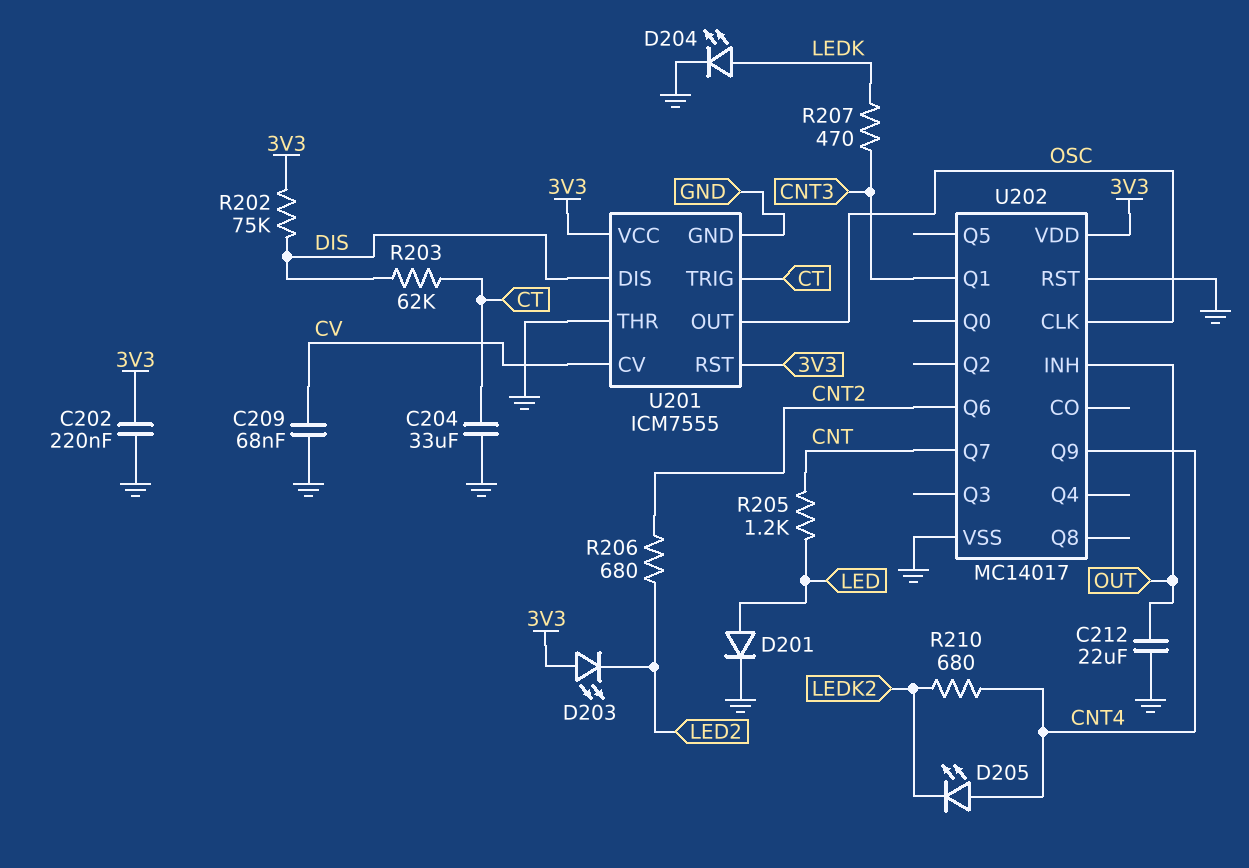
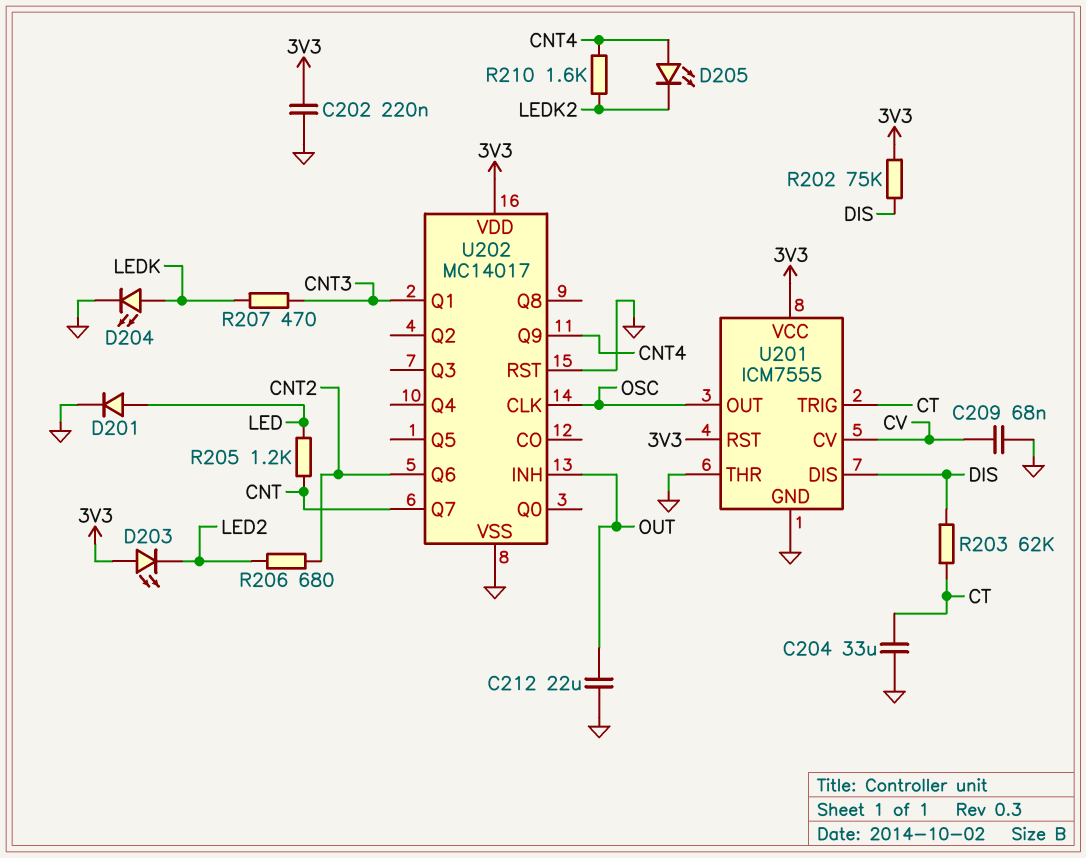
R210: 680 (CNT4, LEDK2) -> 1.6k (CNT4, LEDK2)

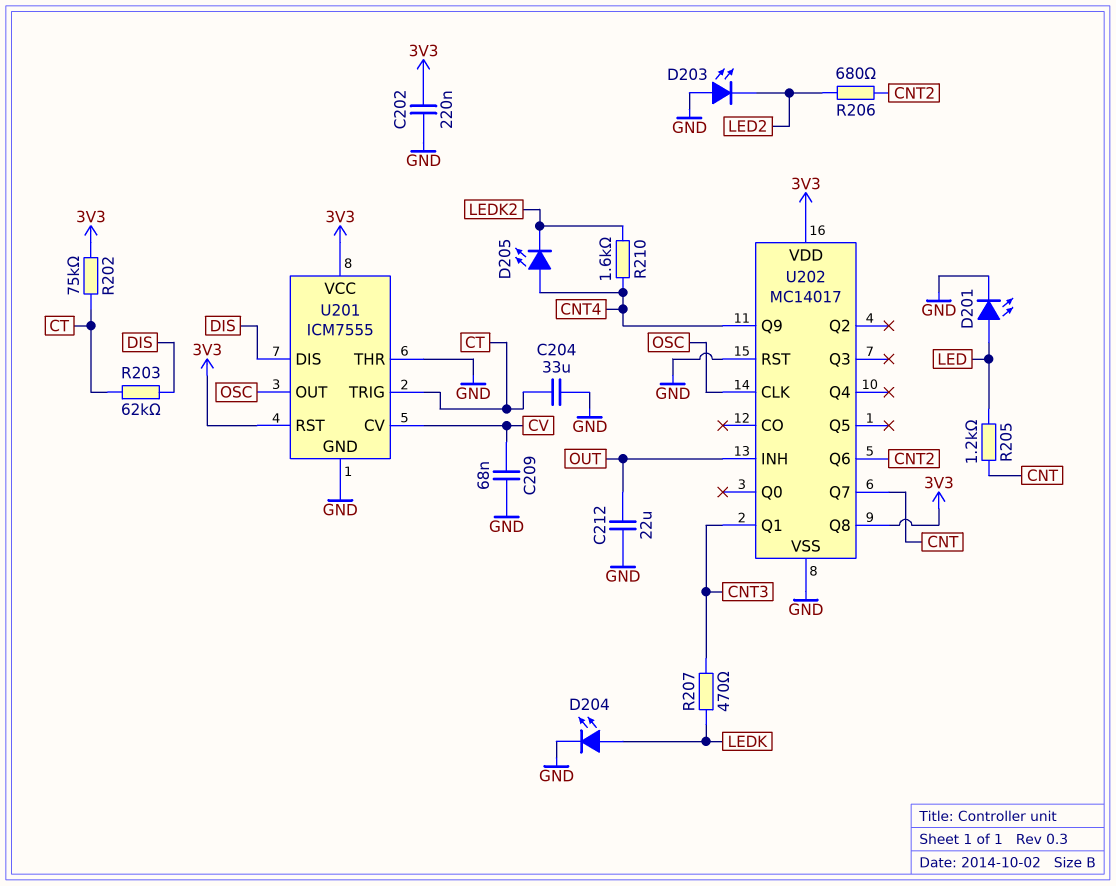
D201: diode (A LED, K GND) -> LED (A LED, K GND)
D203: LED (A 3V3, K LED2) -> LED (A GND, K LED2)
R202: 75k (3V3, DIS) -> 75k (3V3, CT)
U202 pin Q8: none -> 3V3

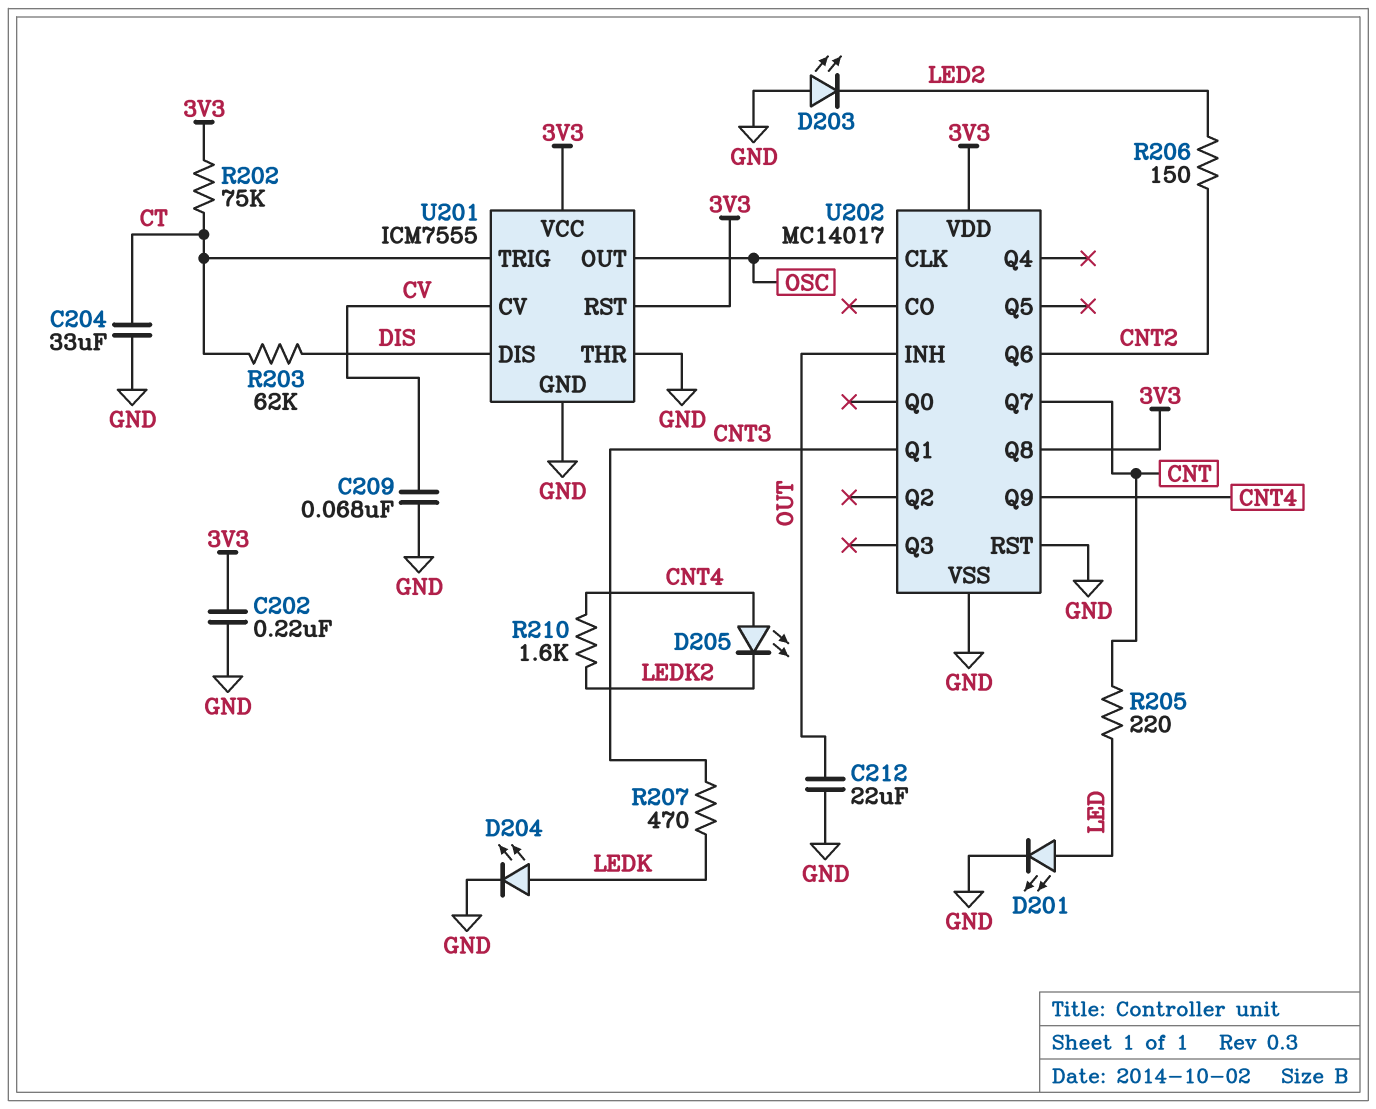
R205: 1.2k (CNT, LED) -> 220 (CNT, LED)
R206: 680 (CNT2, LED2) -> 150 (CNT2, LED2)

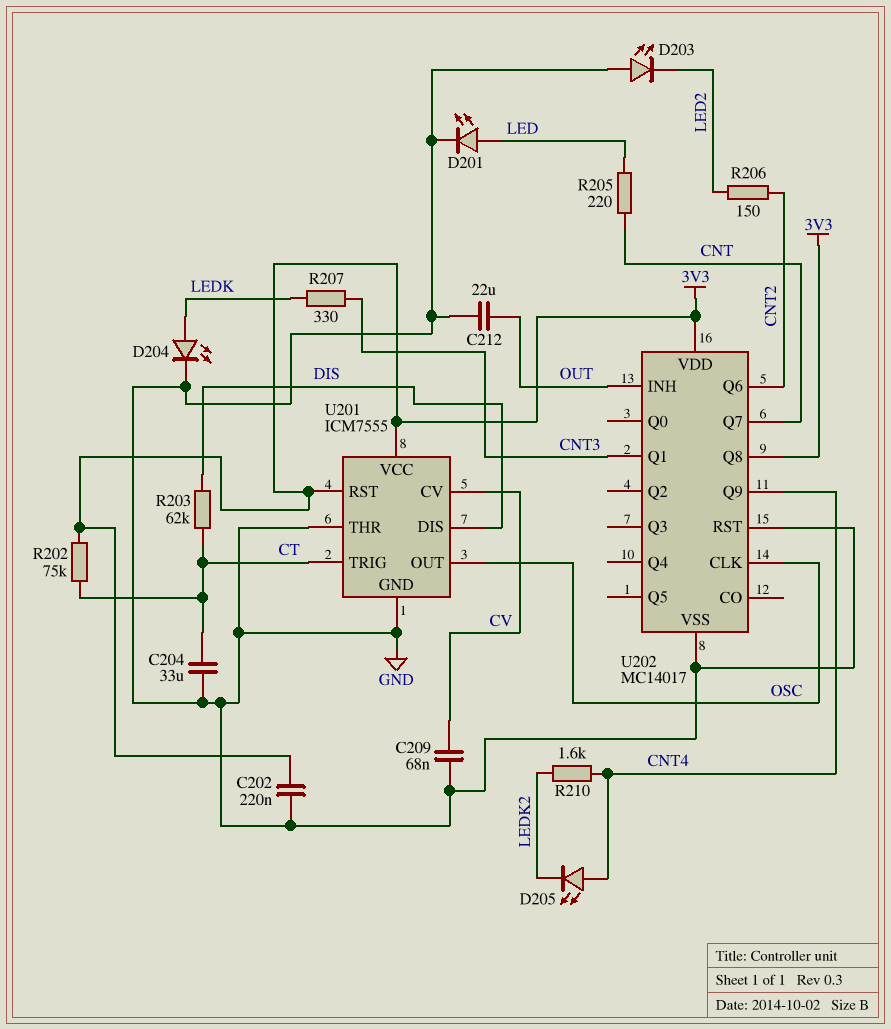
R207: 470 (CNT3, LEDK) -> 330 (CNT3, LEDK)

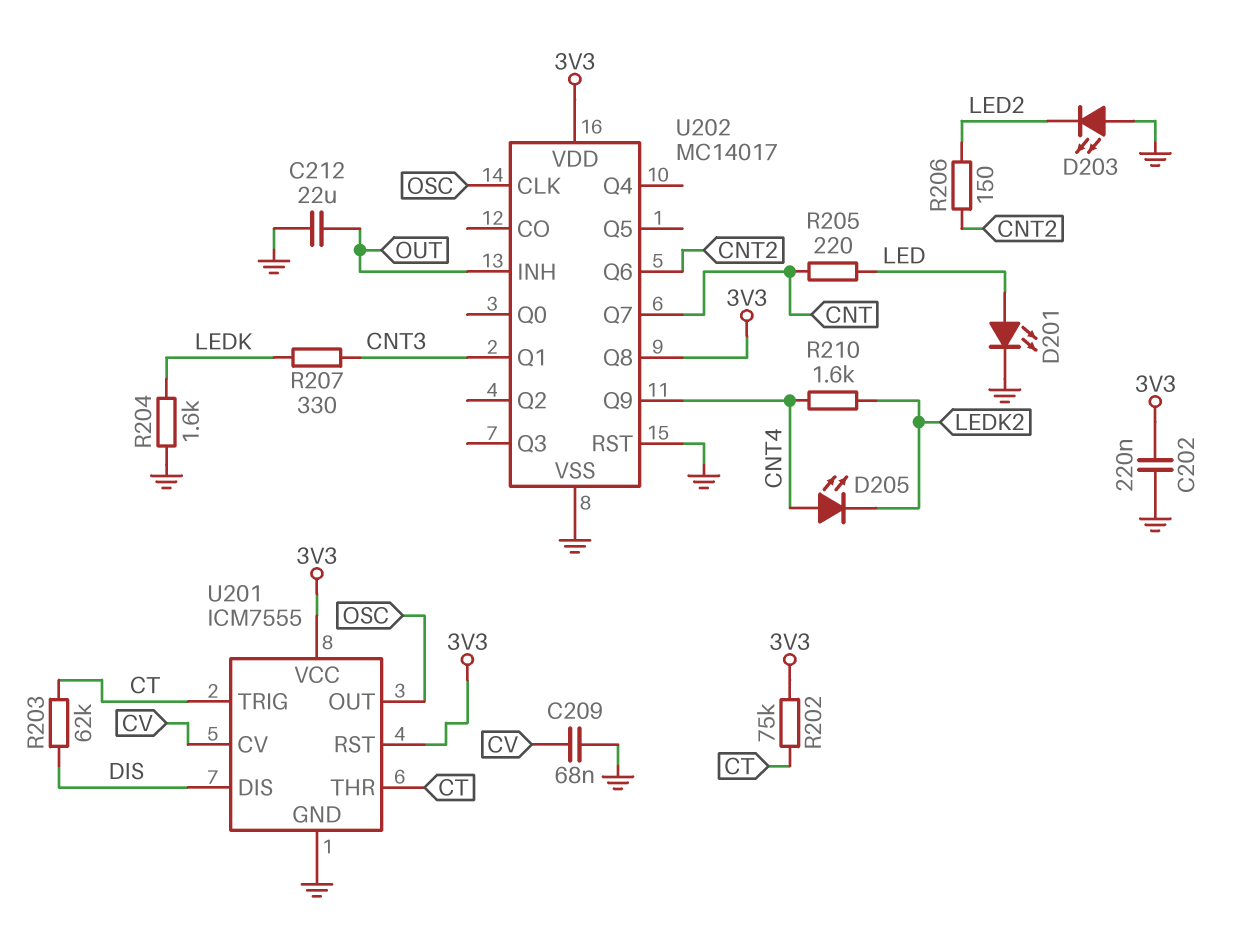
C204: 33uF (CT, GND) -> none
D204: LED (A LEDK, K GND) -> none
R204: none -> 1.6k (GND, LEDK)
U201 pin THR: GND -> CT

